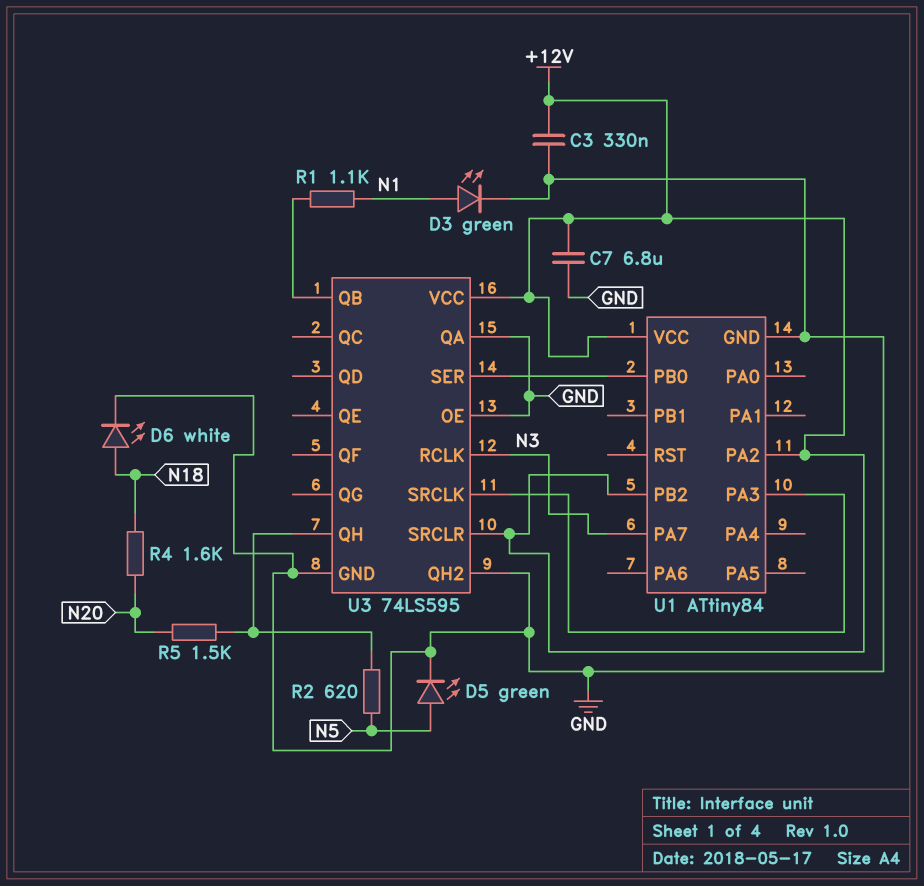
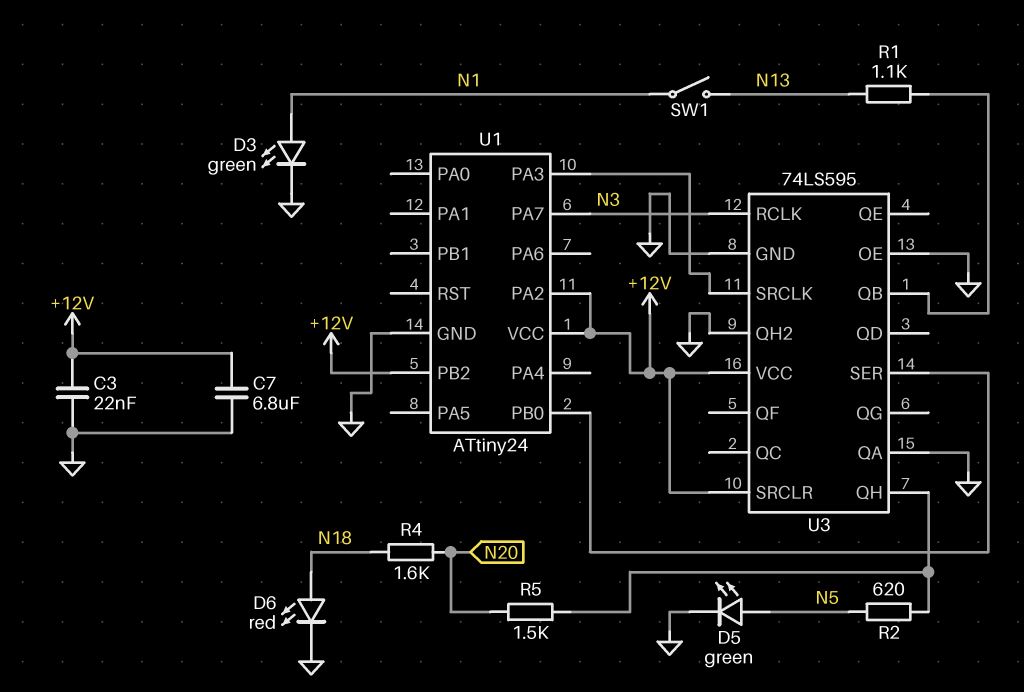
C3: 330nF (+12V, GND) -> 22nF (+12V, GND)
D6: LED white (A N18, K GND) -> LED red (A N18, K GND)
R1: 1.1k (N1, U3/QB) -> 1.1k (N13, U3/QB)
SW1: none -> switch (N1, N13)
U1: ATtiny84 -> ATtiny24

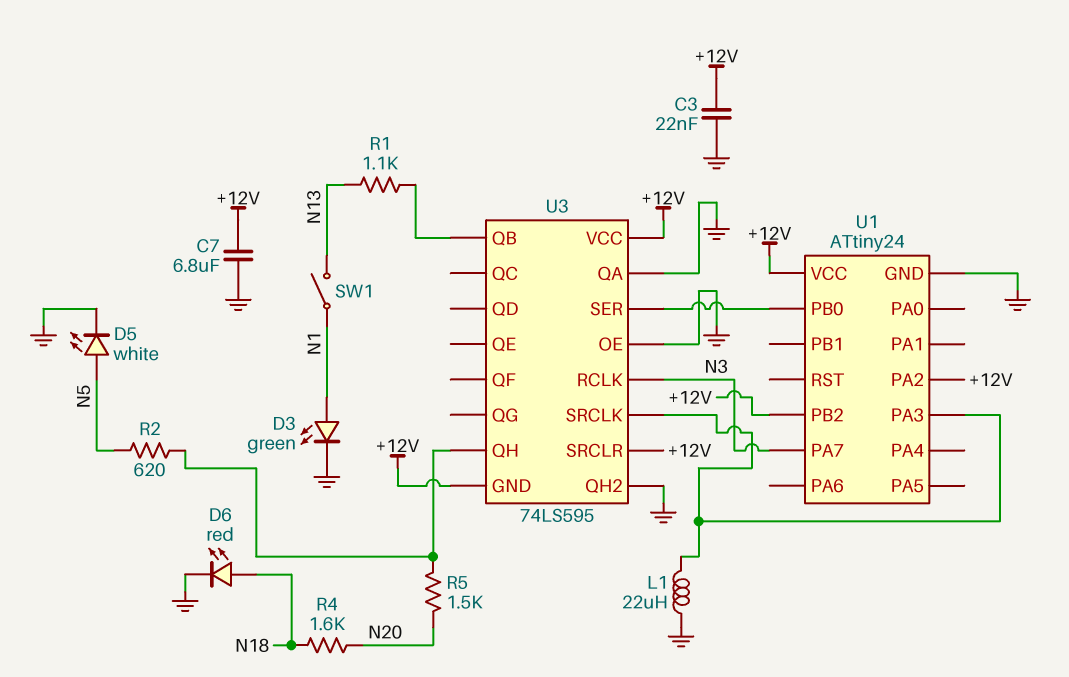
D5: LED green (A N5, K GND) -> LED white (A N5, K GND)
L1: none -> 22uH (GND, U1/PA3)
U3 pin GND: GND -> +12V

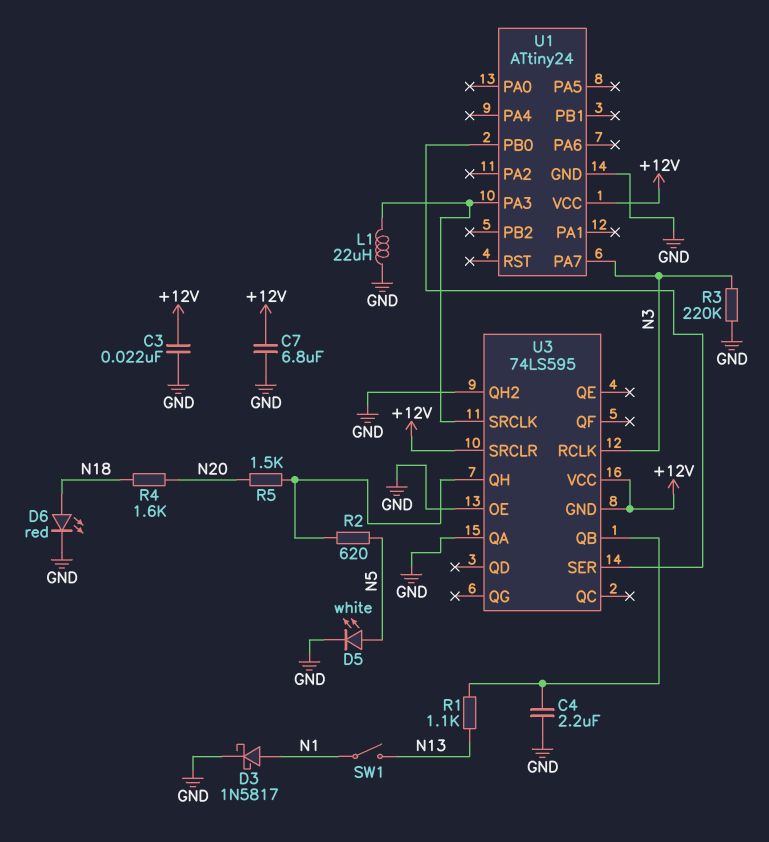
C4: none -> 2.2uF (GND, U3/QB)
D3: LED green (A N1, K GND) -> schottky 1N5817 (A N1, K GND)
R3: none -> 220k (GND, N3)
U1 pin PA2: +12V -> none
U1 pin PB2: +12V -> none

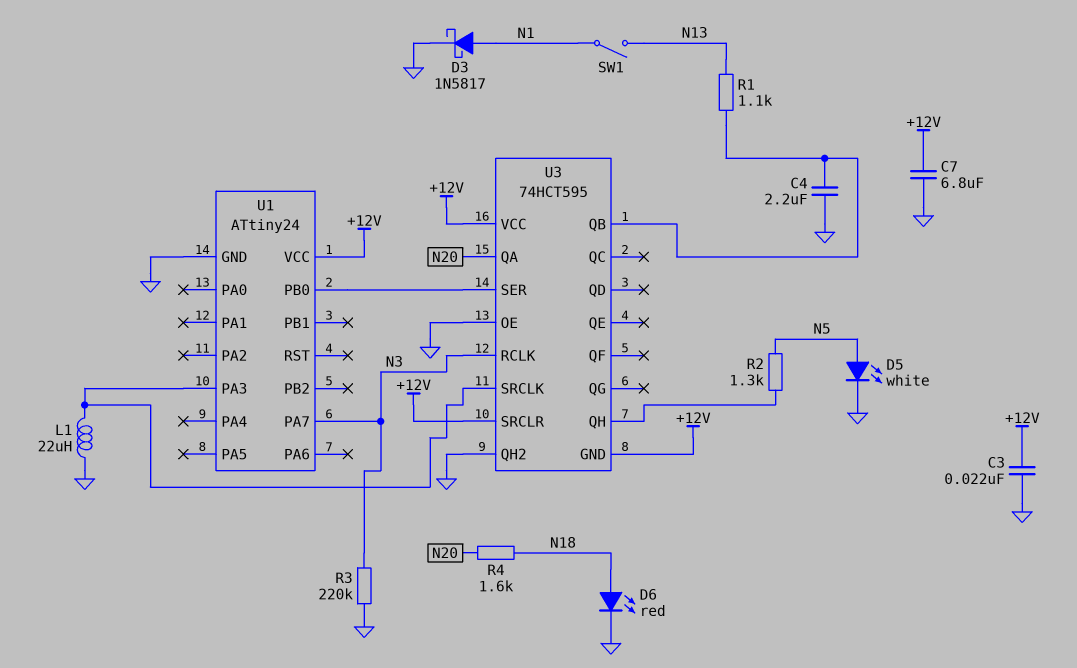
R2: 620 (N5, U3/QH) -> 1.3k (N5, U3/QH)
R5: 1.5k (N20, U3/QH) -> none
U3: 74LS595 -> 74HCT595
U3 pin QA: GND -> N20

